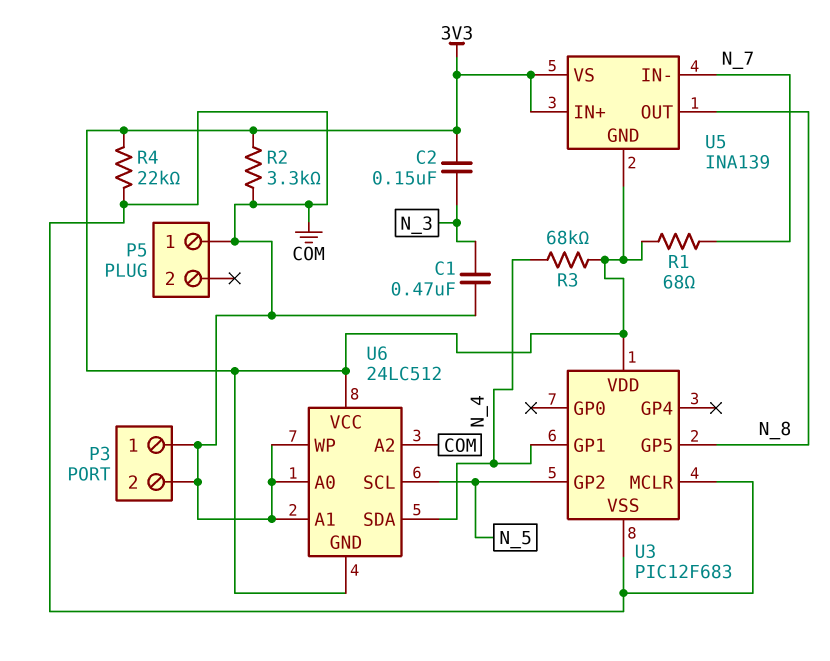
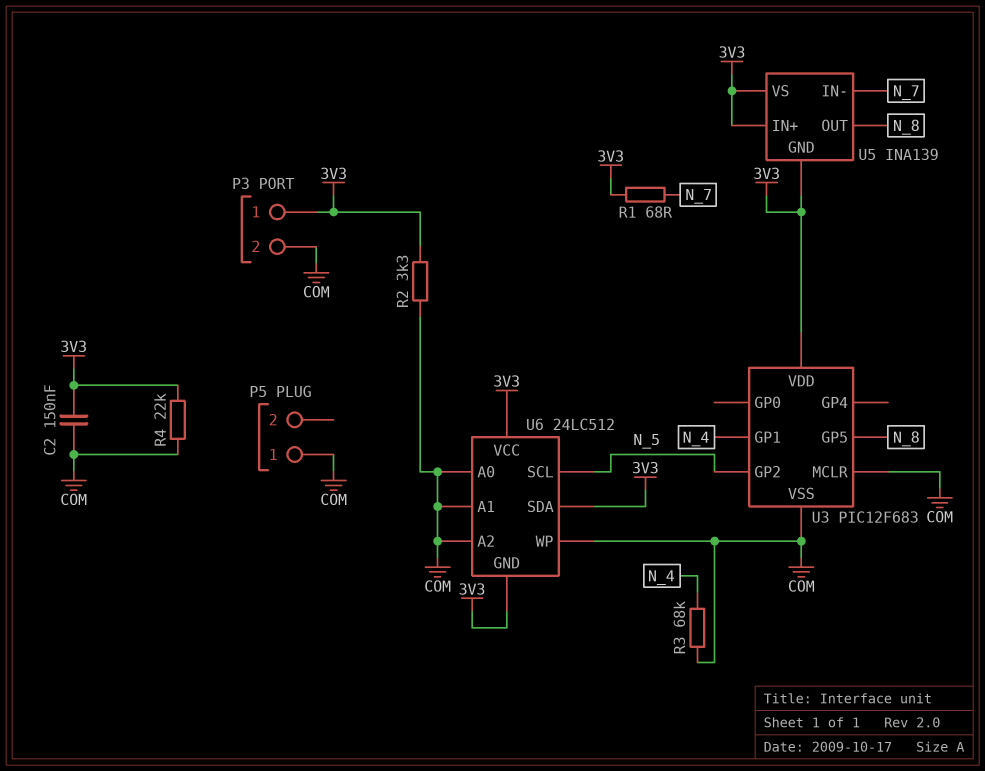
C1: 470nF (COM, N_3) -> none
C2: 150nF (3V3, N_3) -> 150nF (3V3, COM)
P3 pin 1: COM -> 3V3
R3: 68k (3V3, N_4) -> 68k (COM, N_4)
U6 pin SDA: N_4 -> 3V3

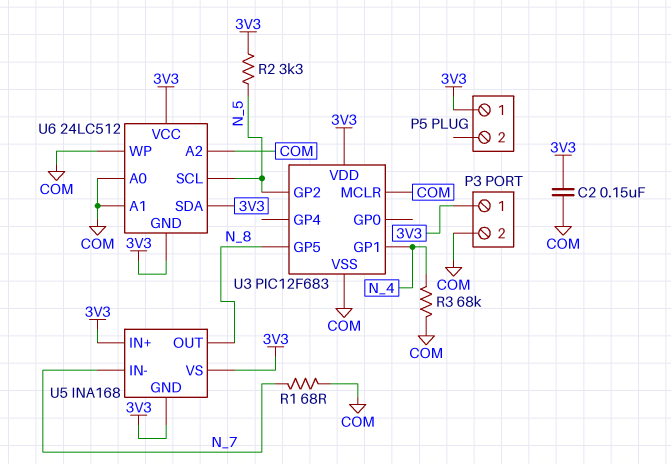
P5 pin 1: COM -> 3V3
R1: 68 (3V3, N_7) -> 68 (COM, N_7)
R2: 3.3k (3V3, COM) -> 3.3k (3V3, N_5)
R4: 22k (3V3, COM) -> none
U5: INA139 -> INA168

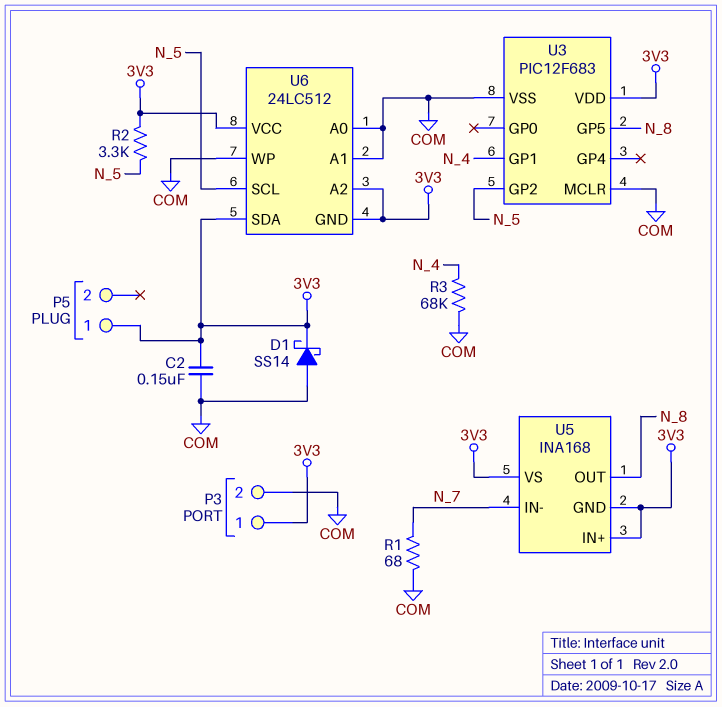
D1: none -> schottky SS14 (A COM, K 3V3)
U6 pin A2: COM -> 3V3

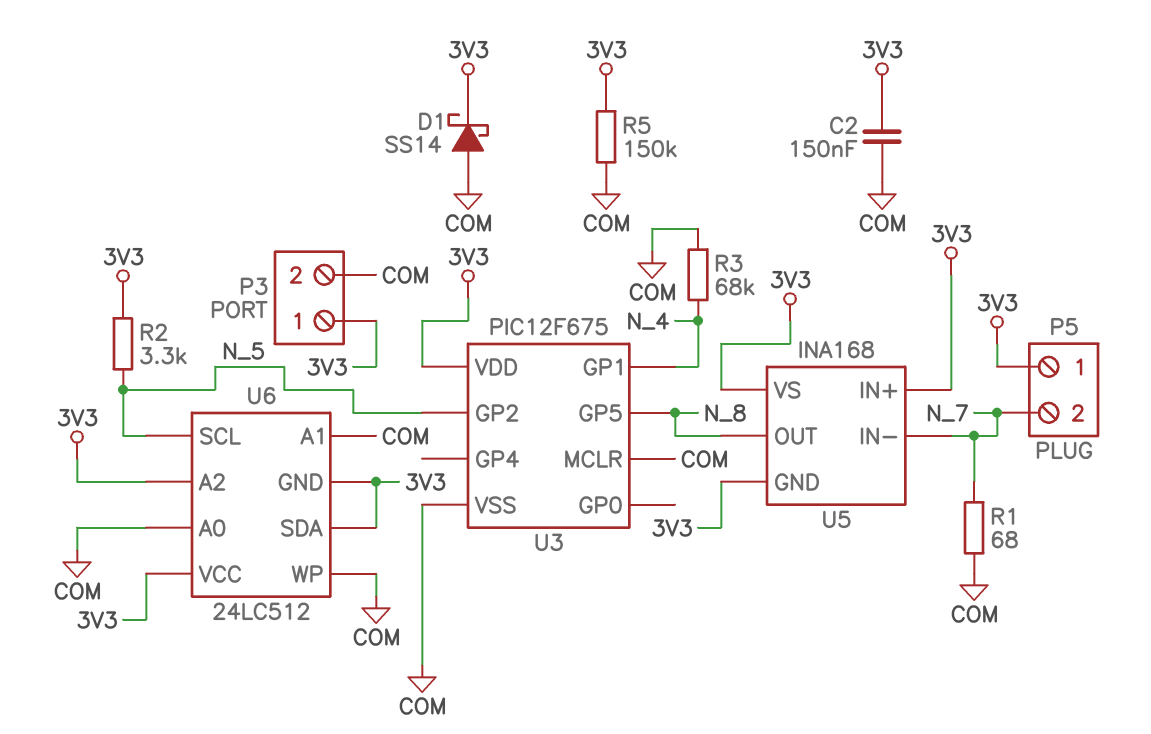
P5 pin 2: none -> N_7
R5: none -> 150k (3V3, COM)
U3: PIC12F683 -> PIC12F675

